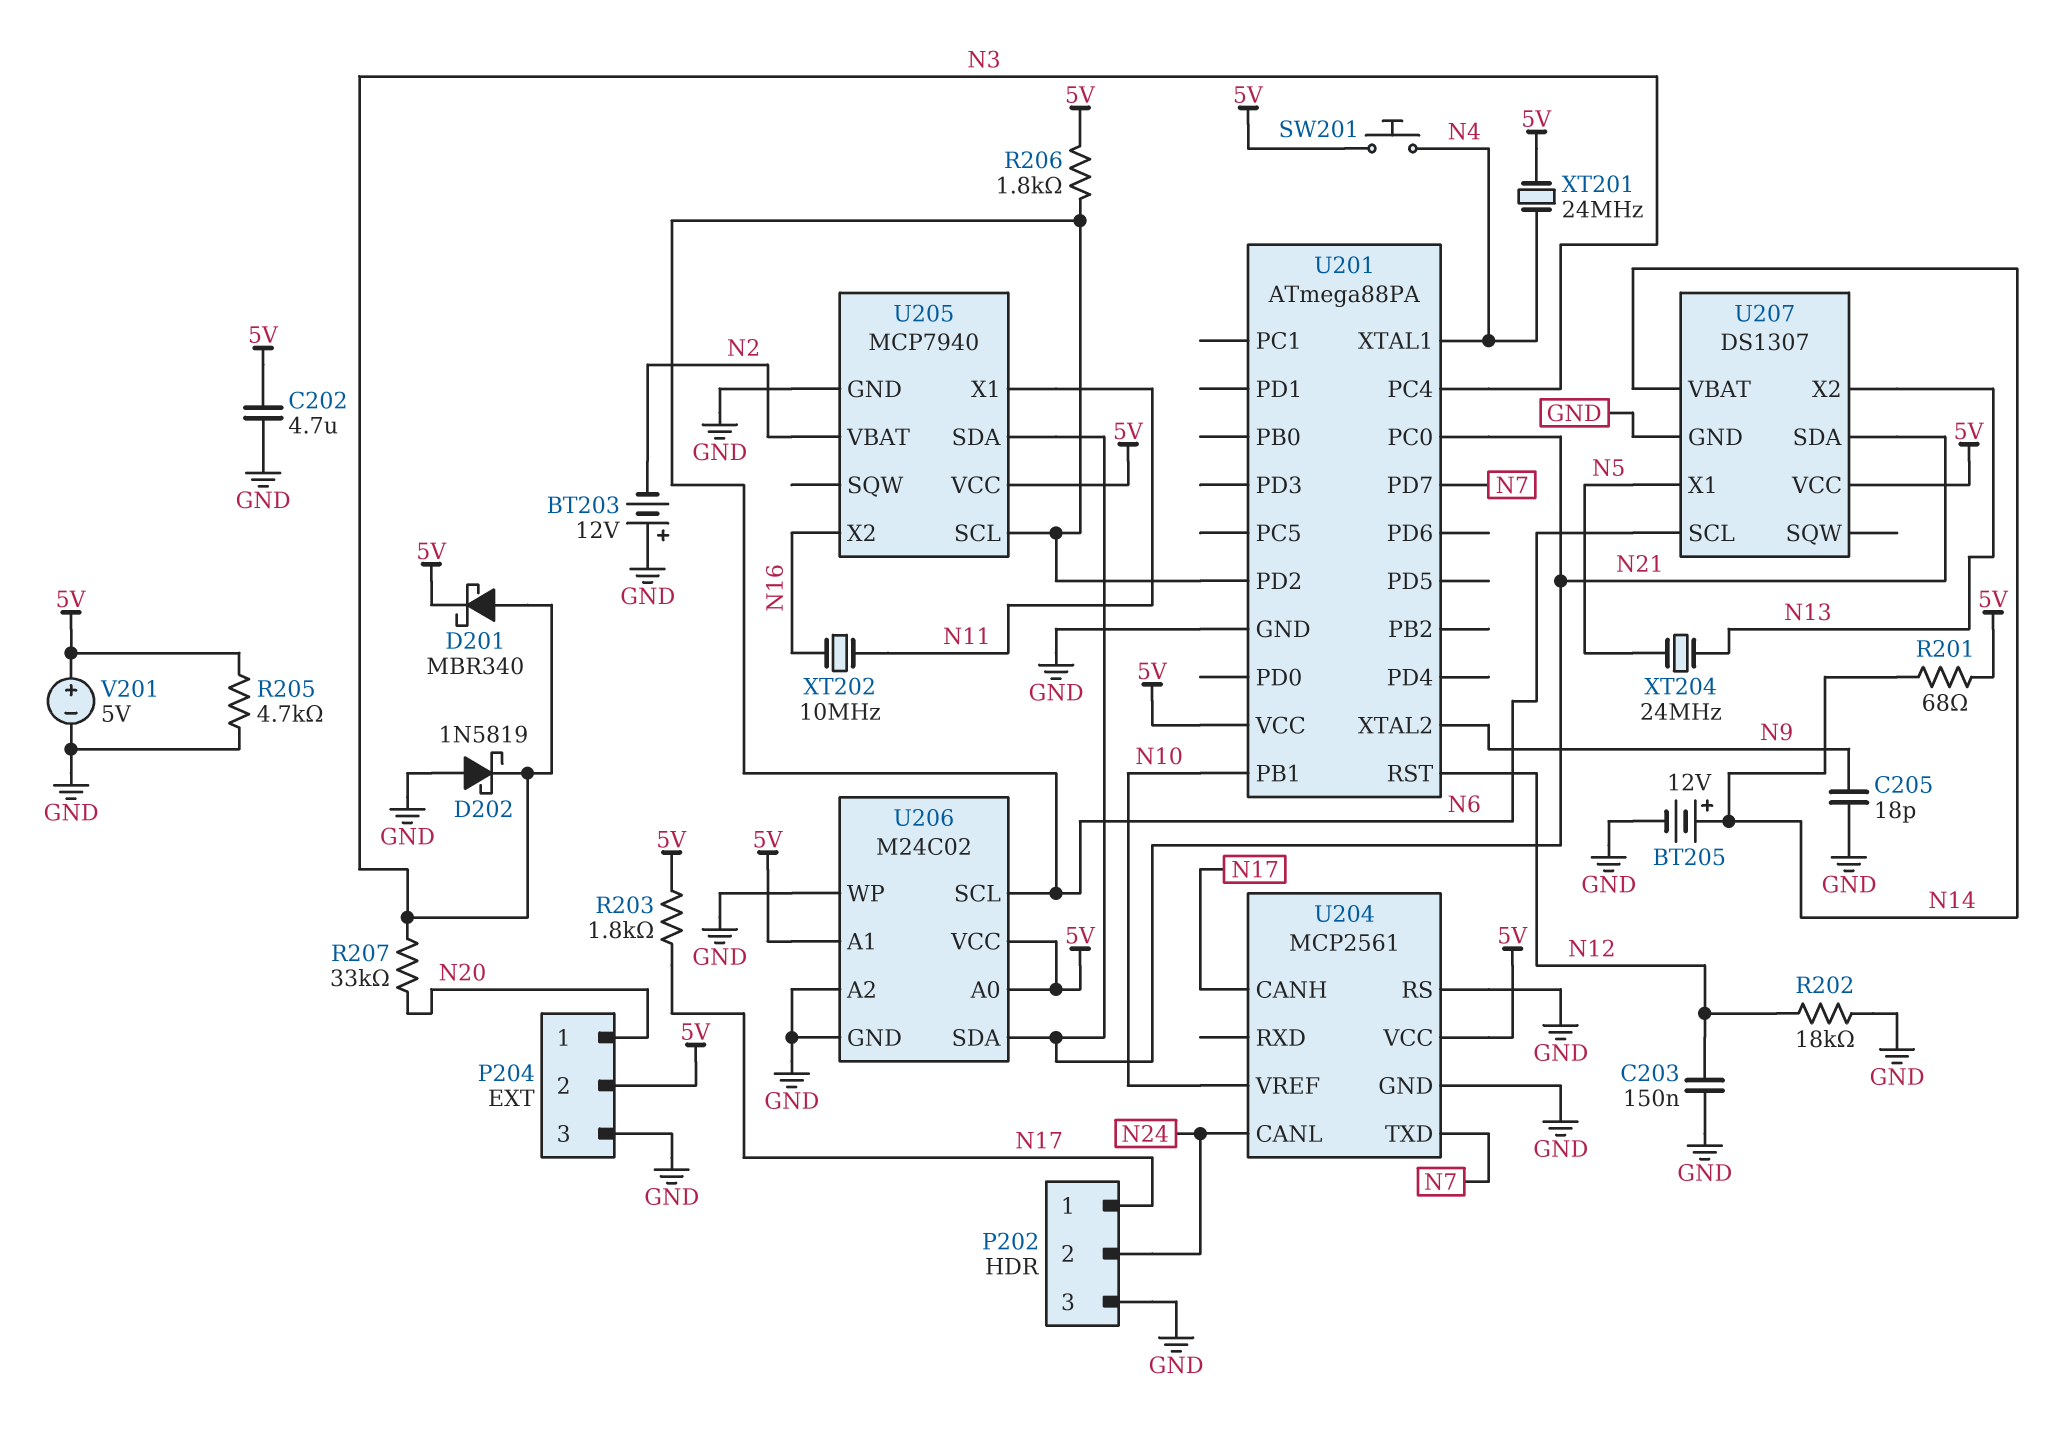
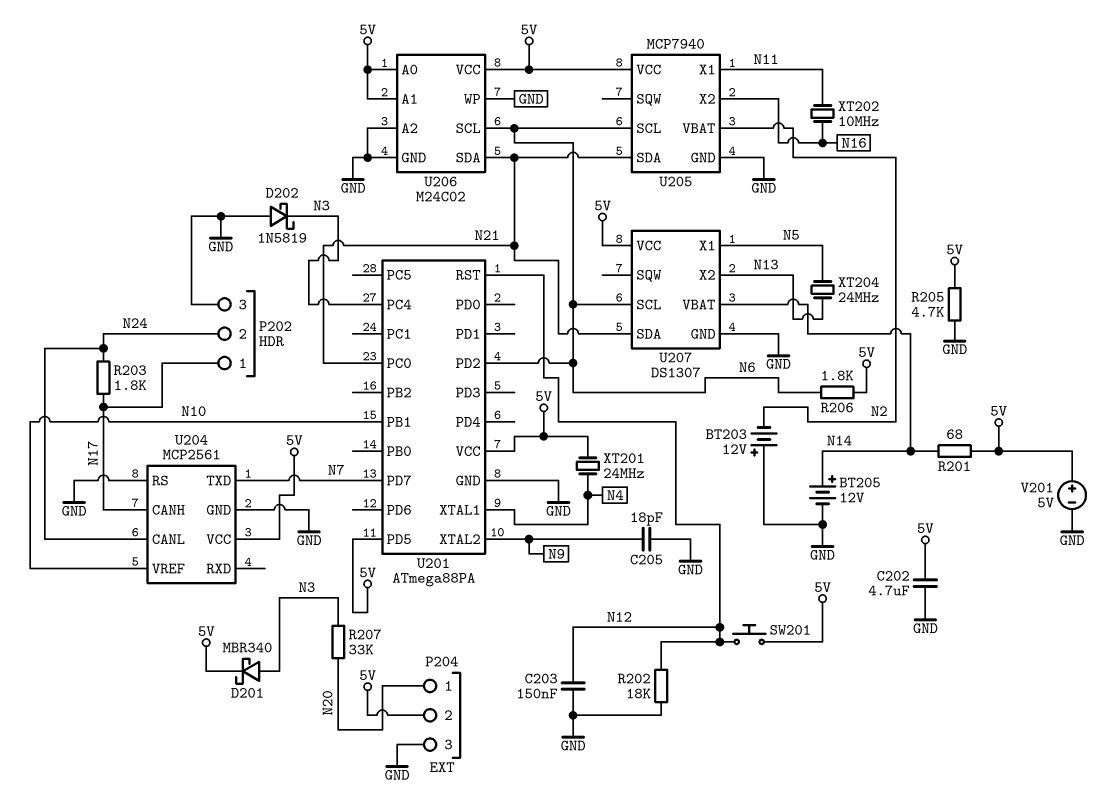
R203: 1.8k (5V, N17) -> 1.8k (N17, N24)
SW201: button (5V, N4) -> button (5V, N12)
U201 pin PD5: none -> 5V

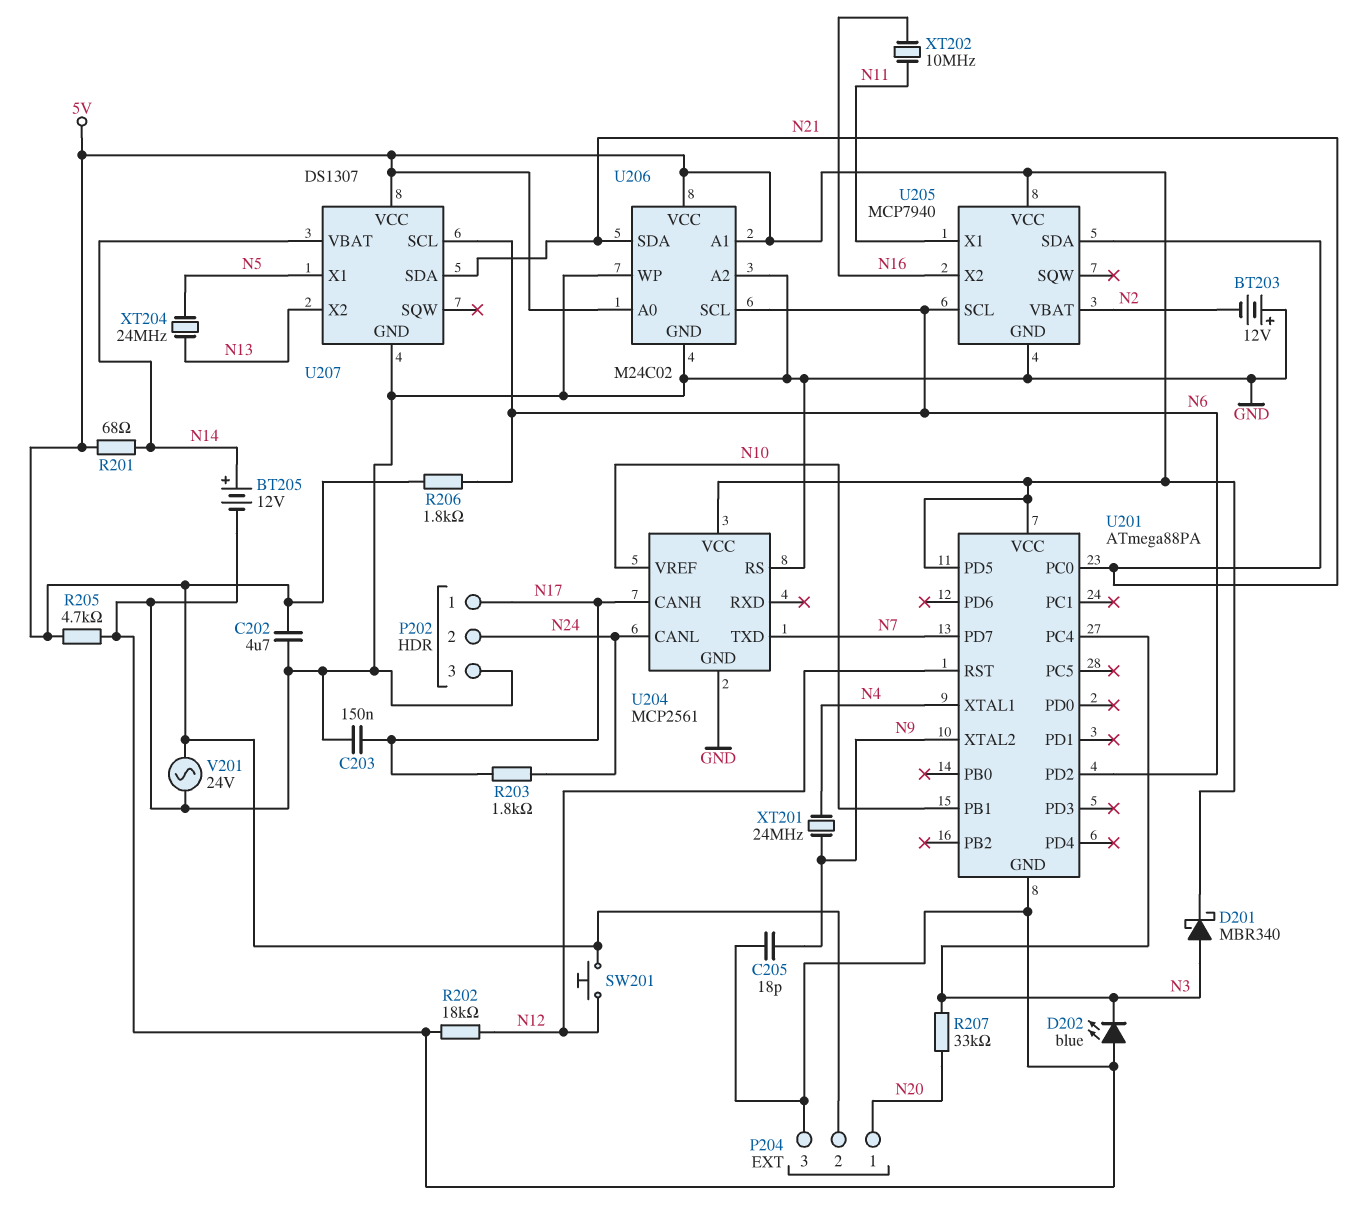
C203: 150nF (GND, N12) -> 150nF (GND, N17)
D202: schottky 1N5819 (A GND, K N3) -> LED blue (A GND, K N3)
V201: 5V (plus 5V, minus GND) -> AC 24V (5V, GND)
XT201: 24MHz (5V, N4) -> 24MHz (N4, N9)

